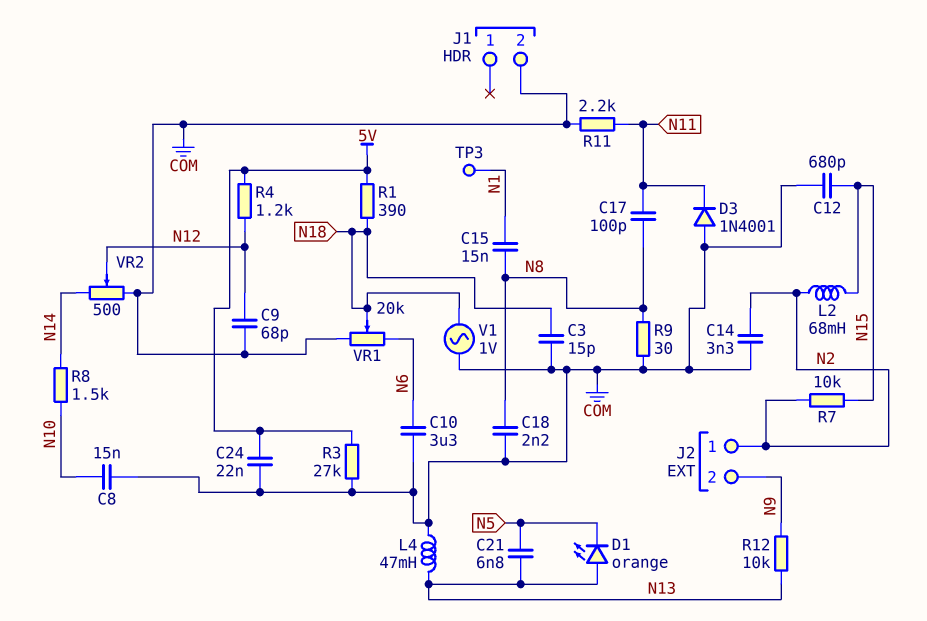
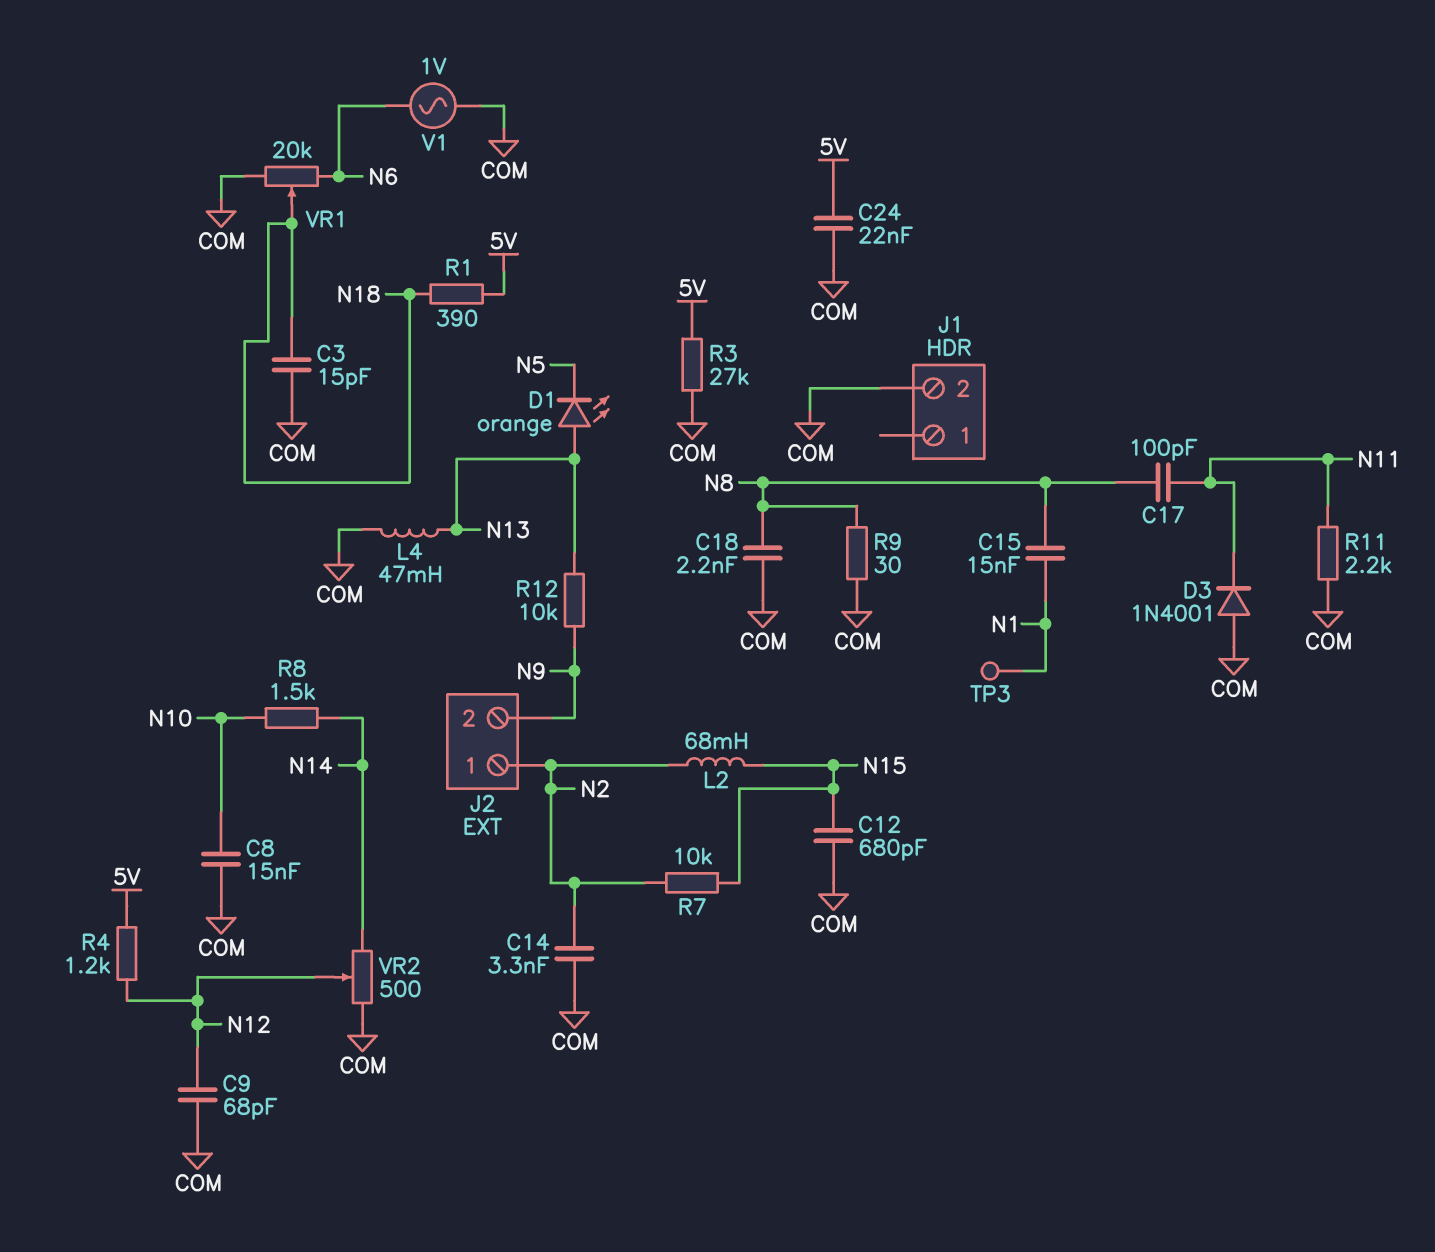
C10: 3.3uF (COM, N6) -> none
C21: 6.8nF (N5, N13) -> none
V1: AC 1V (COM, N18) -> AC 1V (COM, N6)

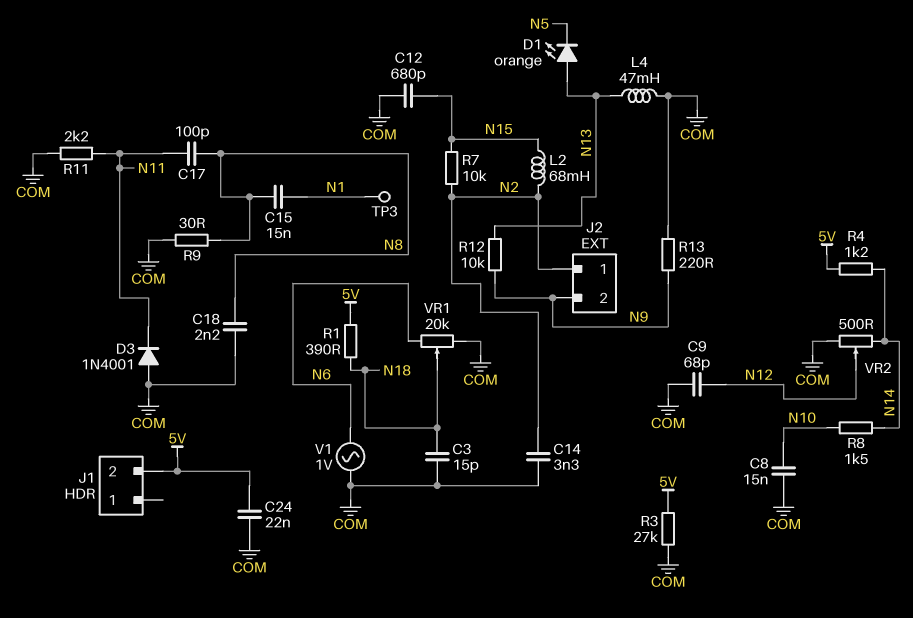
J1 pin 2: COM -> 5V
R4: 1.2k (5V, N12) -> 1.2k (5V, N14)
R13: none -> 220 (COM, N9)

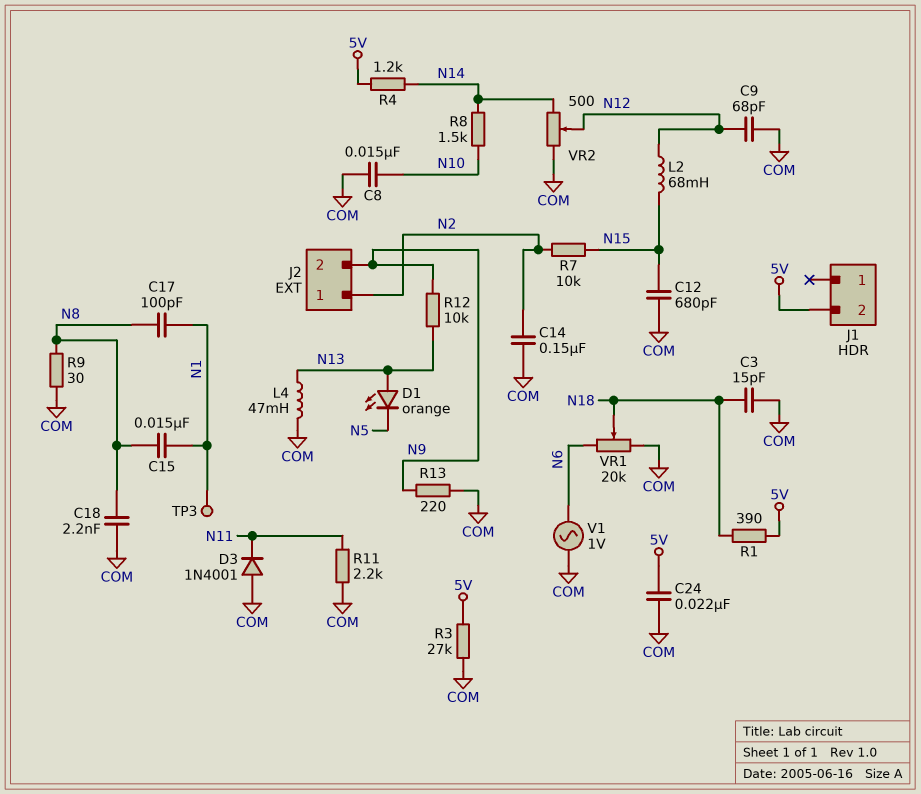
C14: 3.3nF (COM, N2) -> 150nF (COM, N2)
C17: 100pF (N8, N11) -> 100pF (N1, N8)
L2: 68mH (N2, N15) -> 68mH (N12, N15)

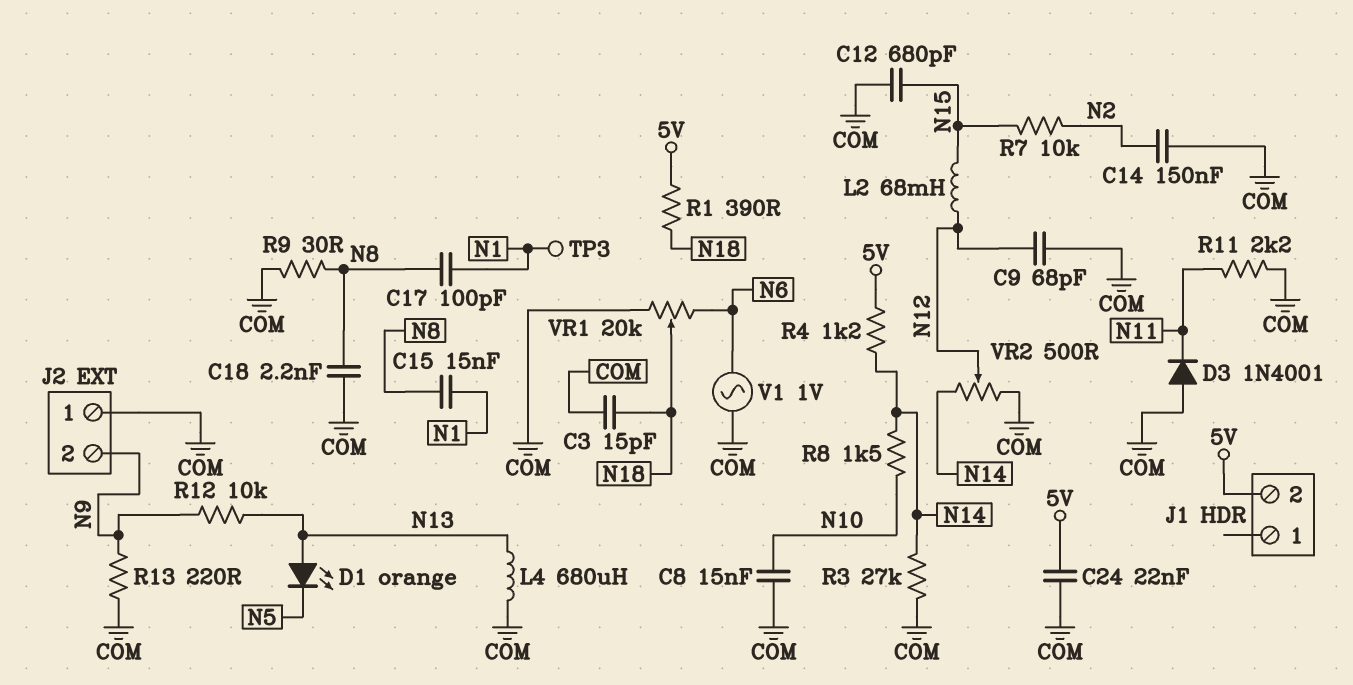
J2 pin 1: N2 -> COM
L4: 47mH (COM, N13) -> 680uH (COM, N13)
R3: 27k (5V, COM) -> 27k (COM, N14)

